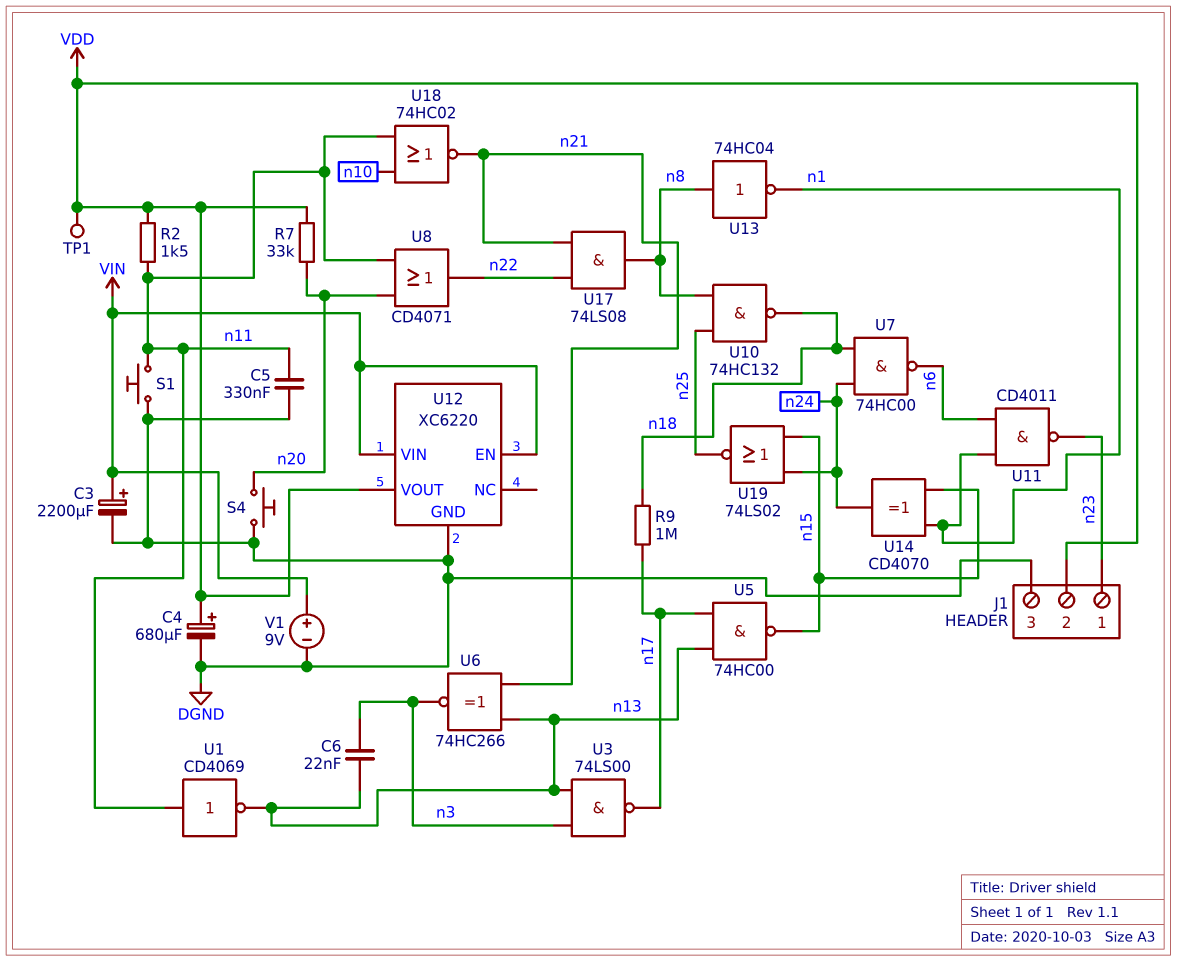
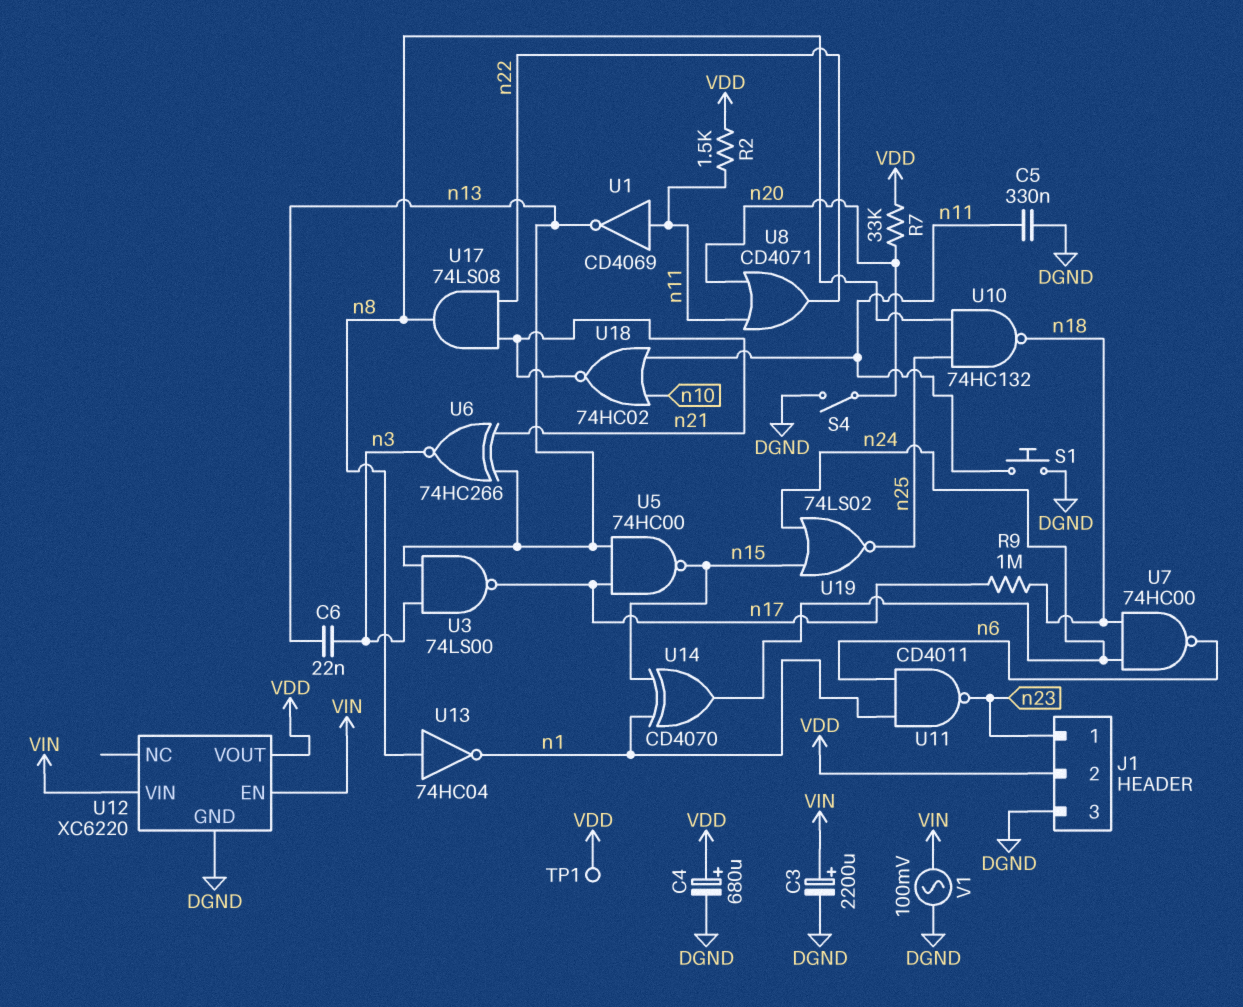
S4: button (DGND, n20) -> switch (DGND, n20)
V1: 9V (plus VIN, minus DGND) -> AC 100mV (DGND, VIN)

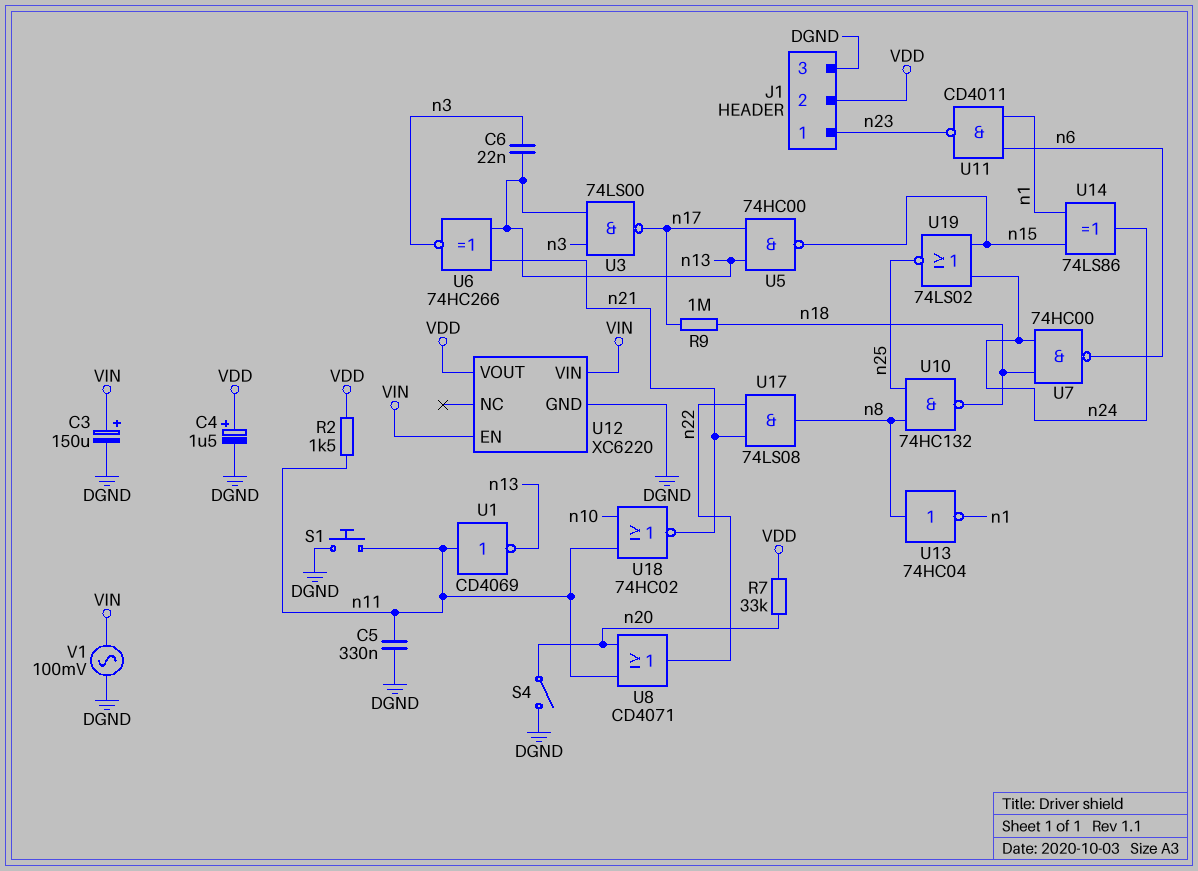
C3: 2200uF (plus VIN, minus DGND) -> 150uF (plus VIN, minus DGND)
C4: 680uF (plus VDD, minus DGND) -> 1.5uF (plus VDD, minus DGND)
TP1: test point (VDD) -> none
U14: XOR CD4070 (in n1, in n15, out n24) -> XOR 74LS86 (in n1, in n15, out n24)

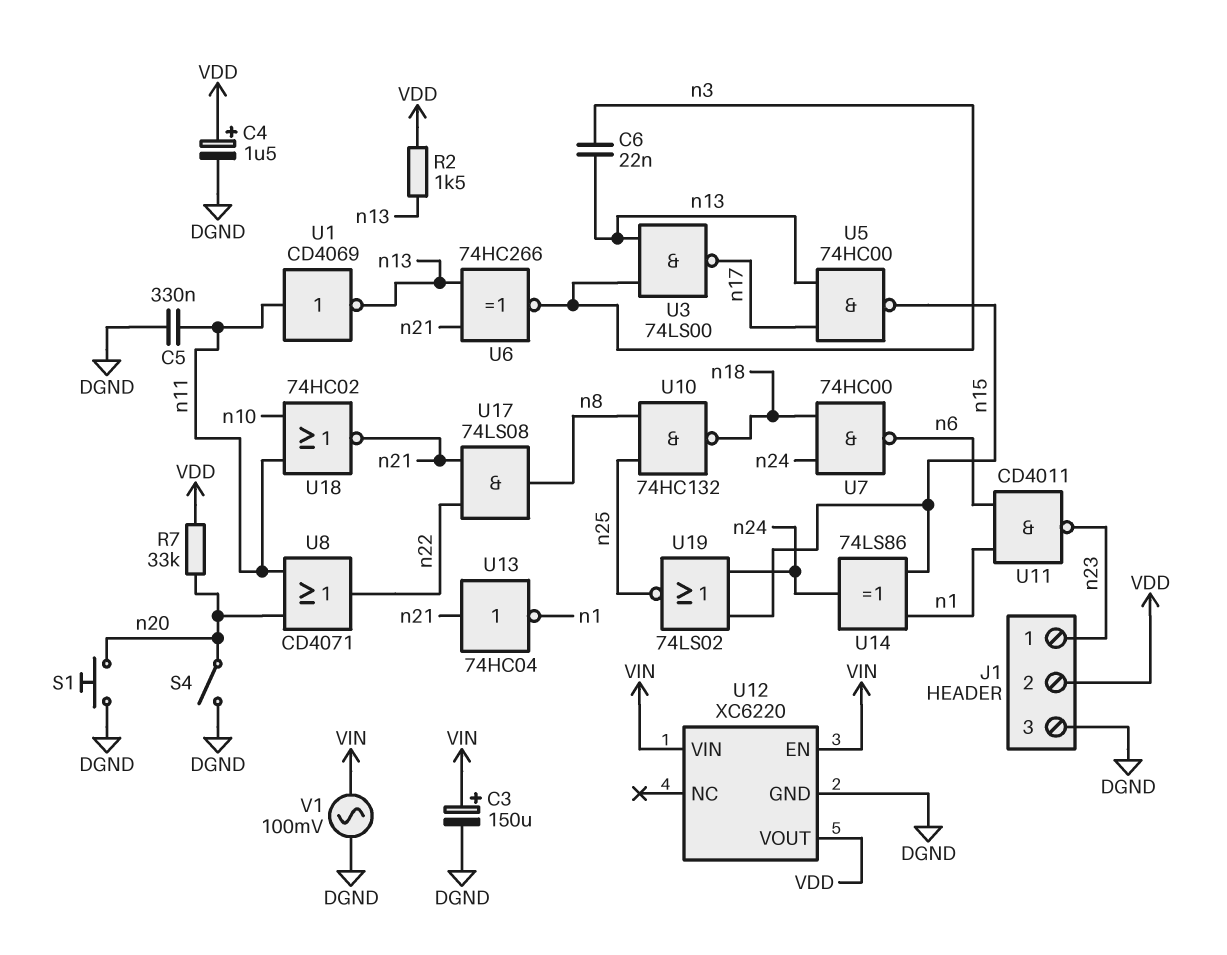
R2: 1.5k (VDD, n11) -> 1.5k (VDD, n13)
R9: 1M (n17, n18) -> none
S1: button (DGND, n11) -> button (DGND, n20)
U13: NOT 74HC04 (in n8, out n1) -> NOT 74HC04 (in n21, out n1)

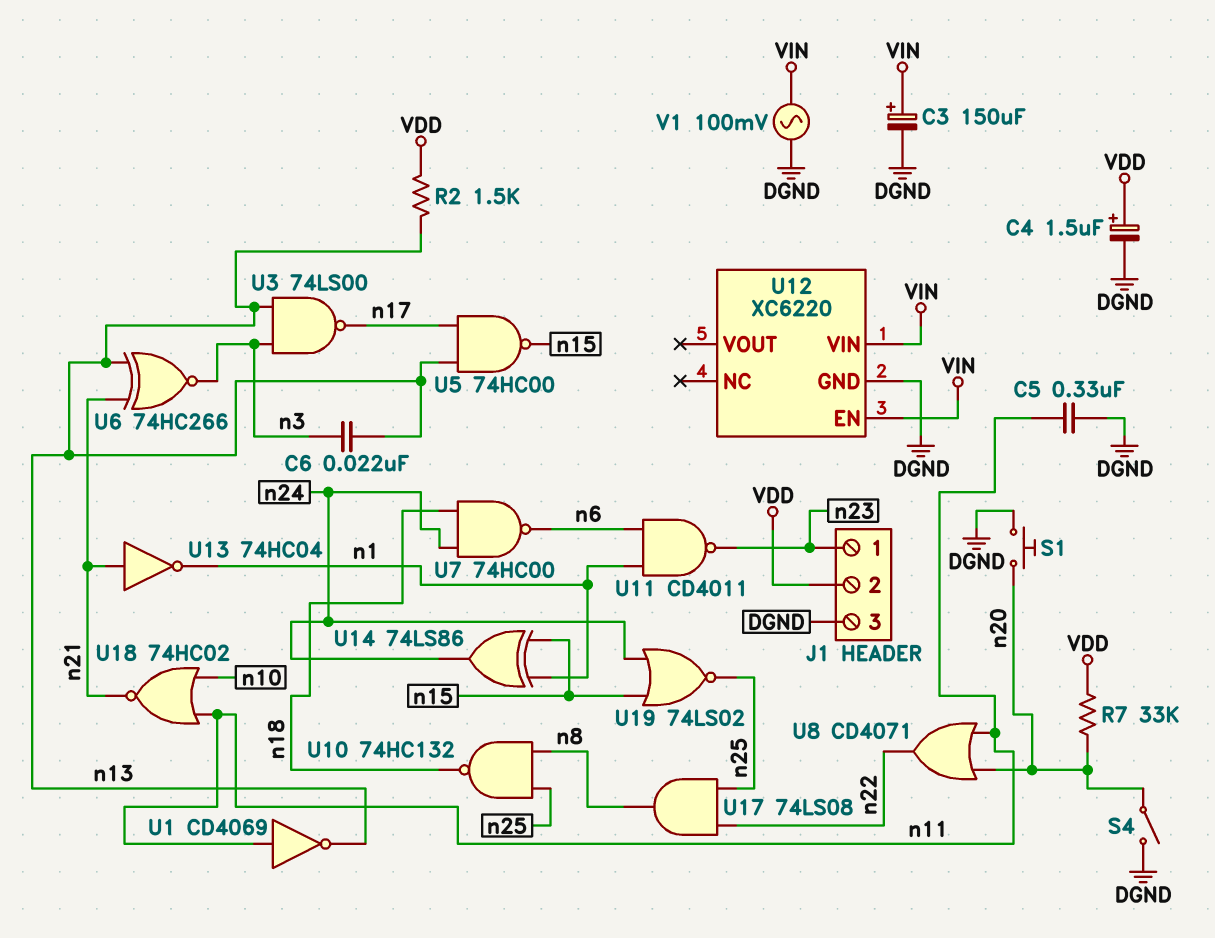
U12 pin VOUT: VDD -> none
U17: AND 74LS08 (in n21, in n22, out n8) -> AND 74LS08 (in n22, in n25, out n8)

